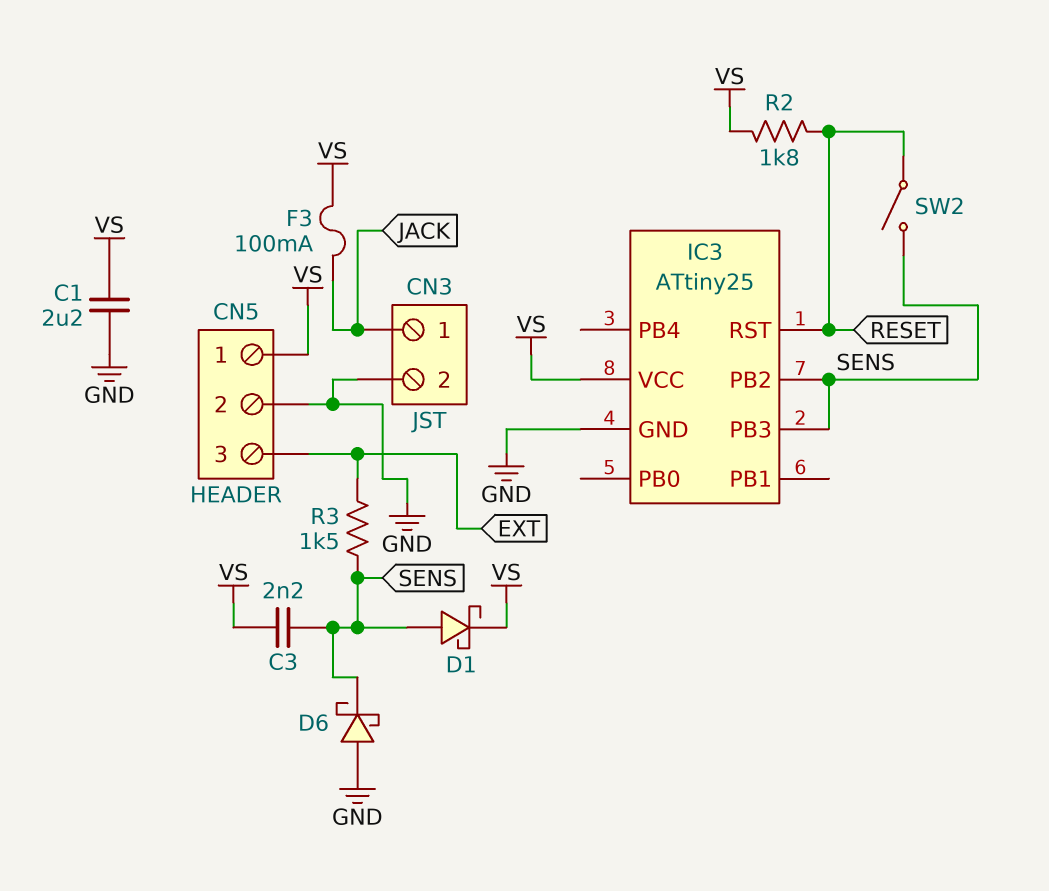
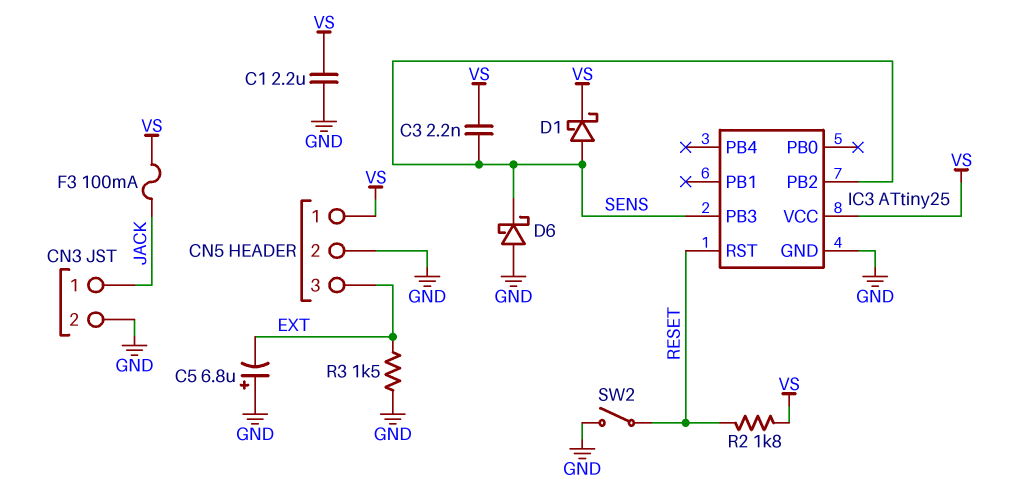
C5: none -> 6.8uF (plus GND, minus EXT)
R3: 1.5k (EXT, SENS) -> 1.5k (EXT, GND)
SW2: switch (RESET, SENS) -> switch (GND, RESET)

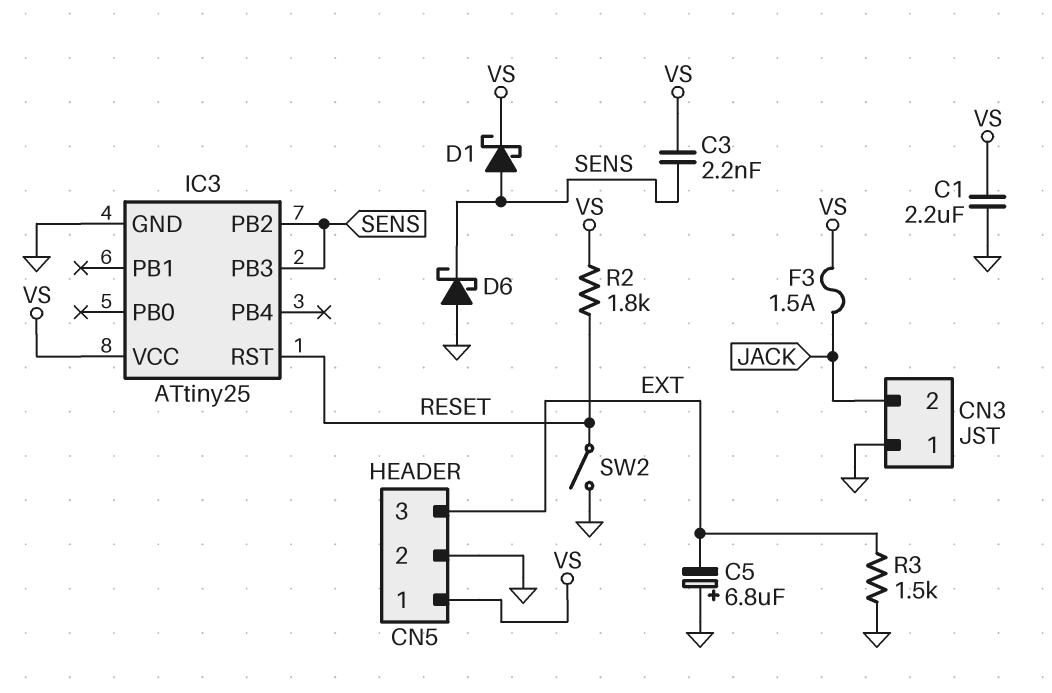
CN3 pin 1: JACK -> GND
CN3 pin 2: GND -> JACK
F3: 100mA (JACK, VS) -> 1.5A (JACK, VS)

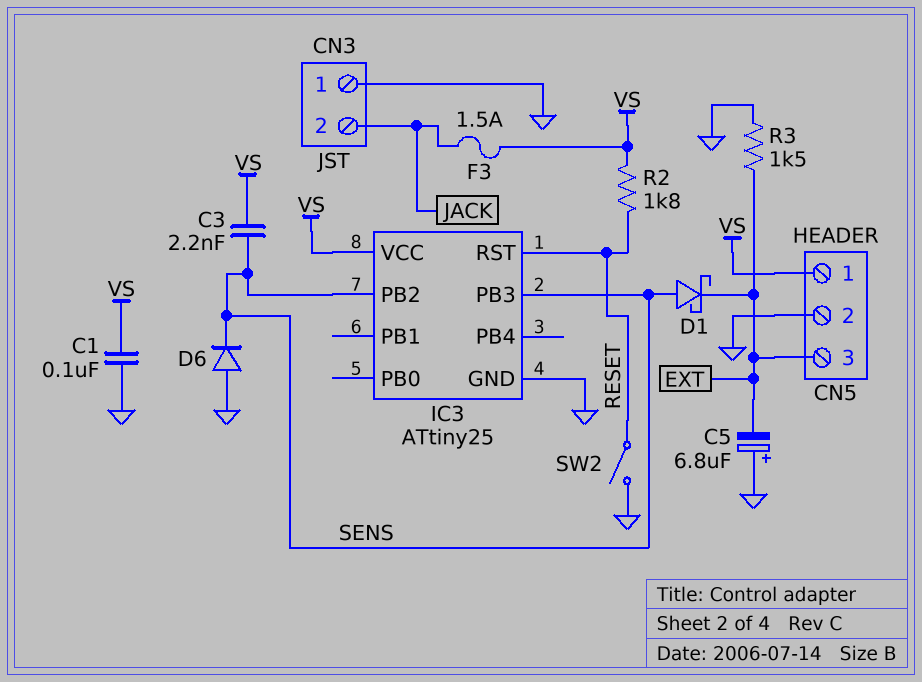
C1: 2.2uF (GND, VS) -> 100nF (GND, VS)
D1: schottky (A SENS, K VS) -> schottky (A SENS, K EXT)
D6: schottky (A GND, K SENS) -> diode (A GND, K SENS)

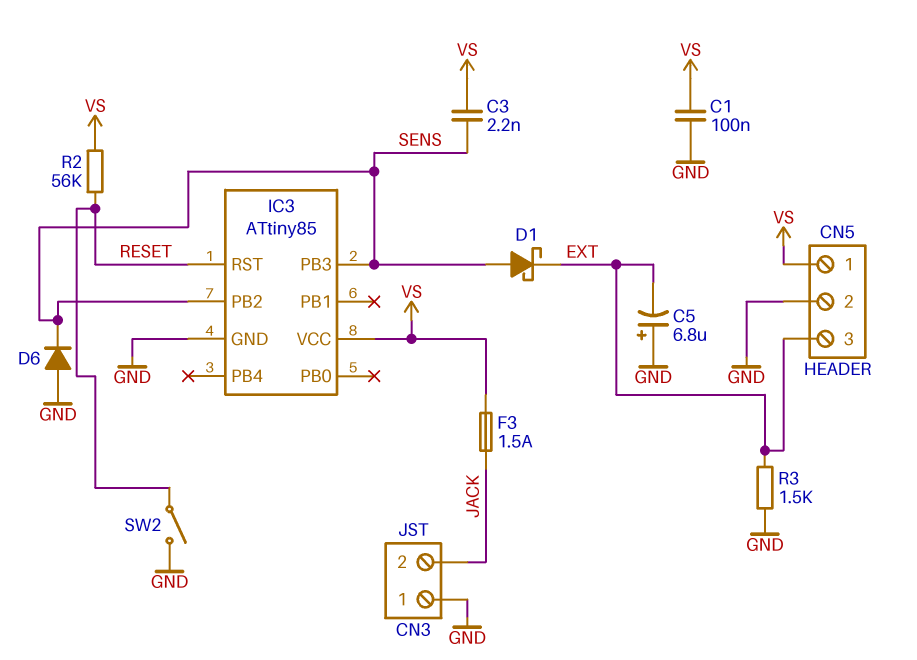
IC3: ATtiny25 -> ATtiny85
R2: 1.8k (RESET, VS) -> 56k (RESET, VS)

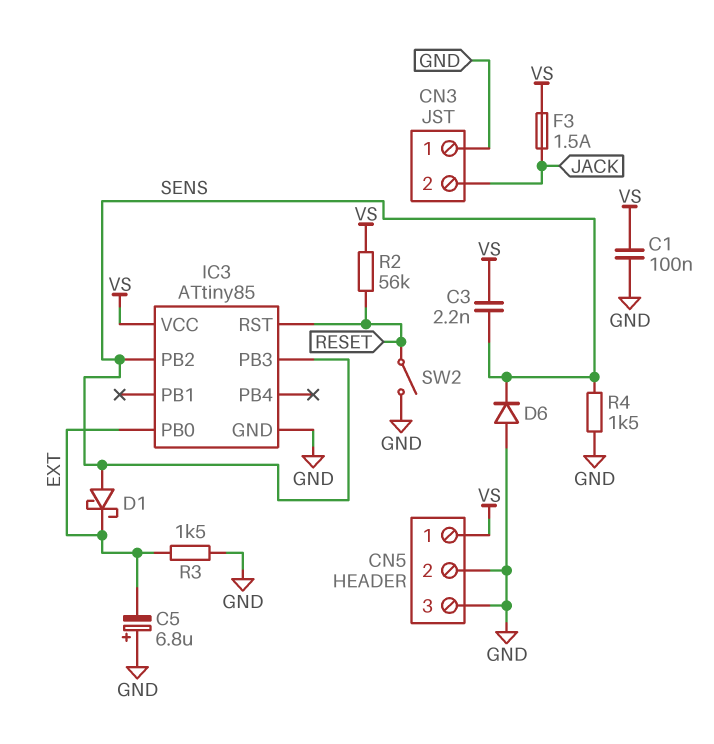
CN5 pin 3: EXT -> GND
IC3 pin PB0: none -> EXT
R4: none -> 1.5k (GND, SENS)

